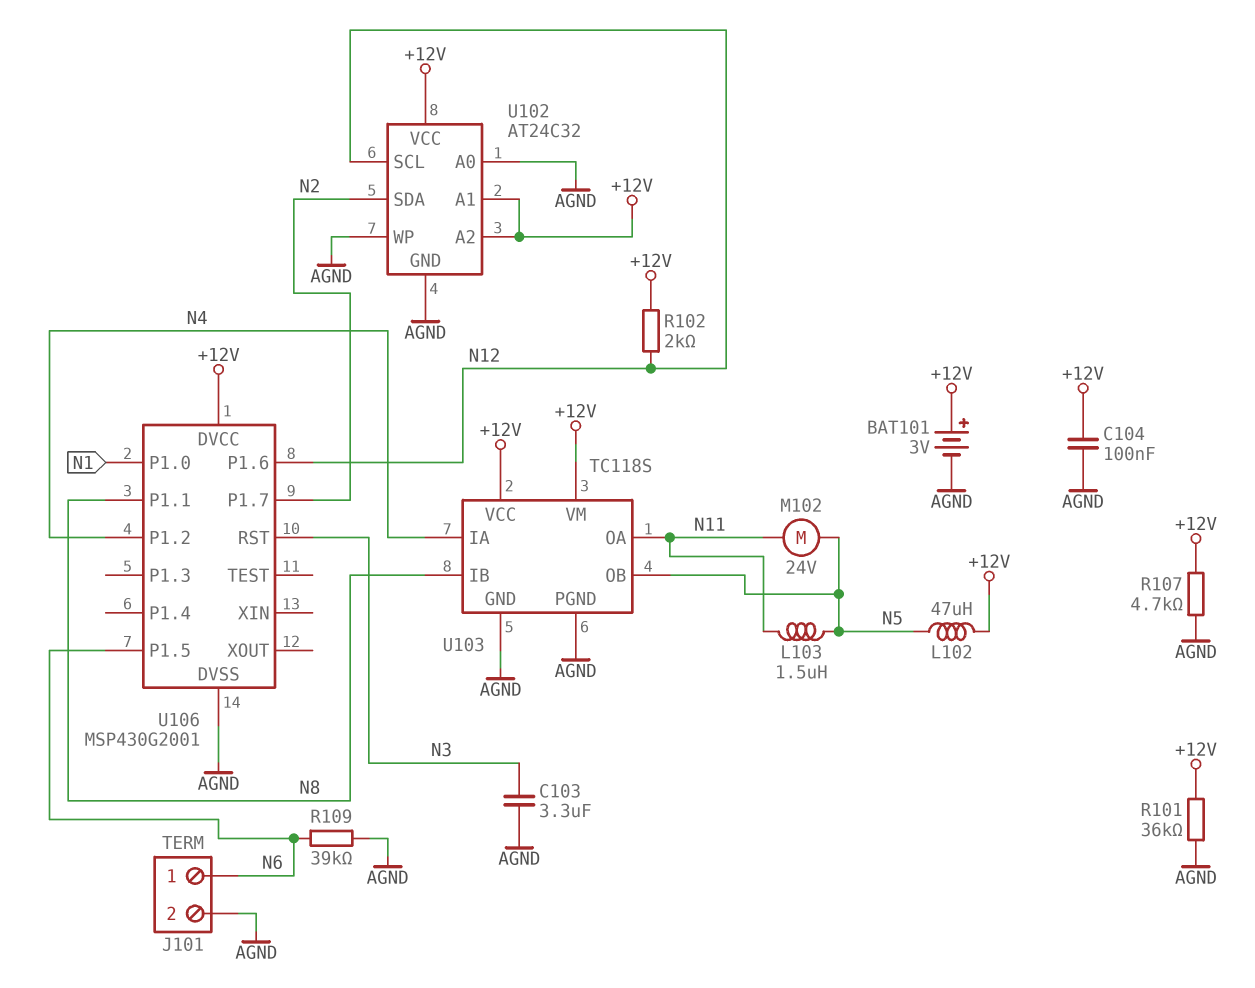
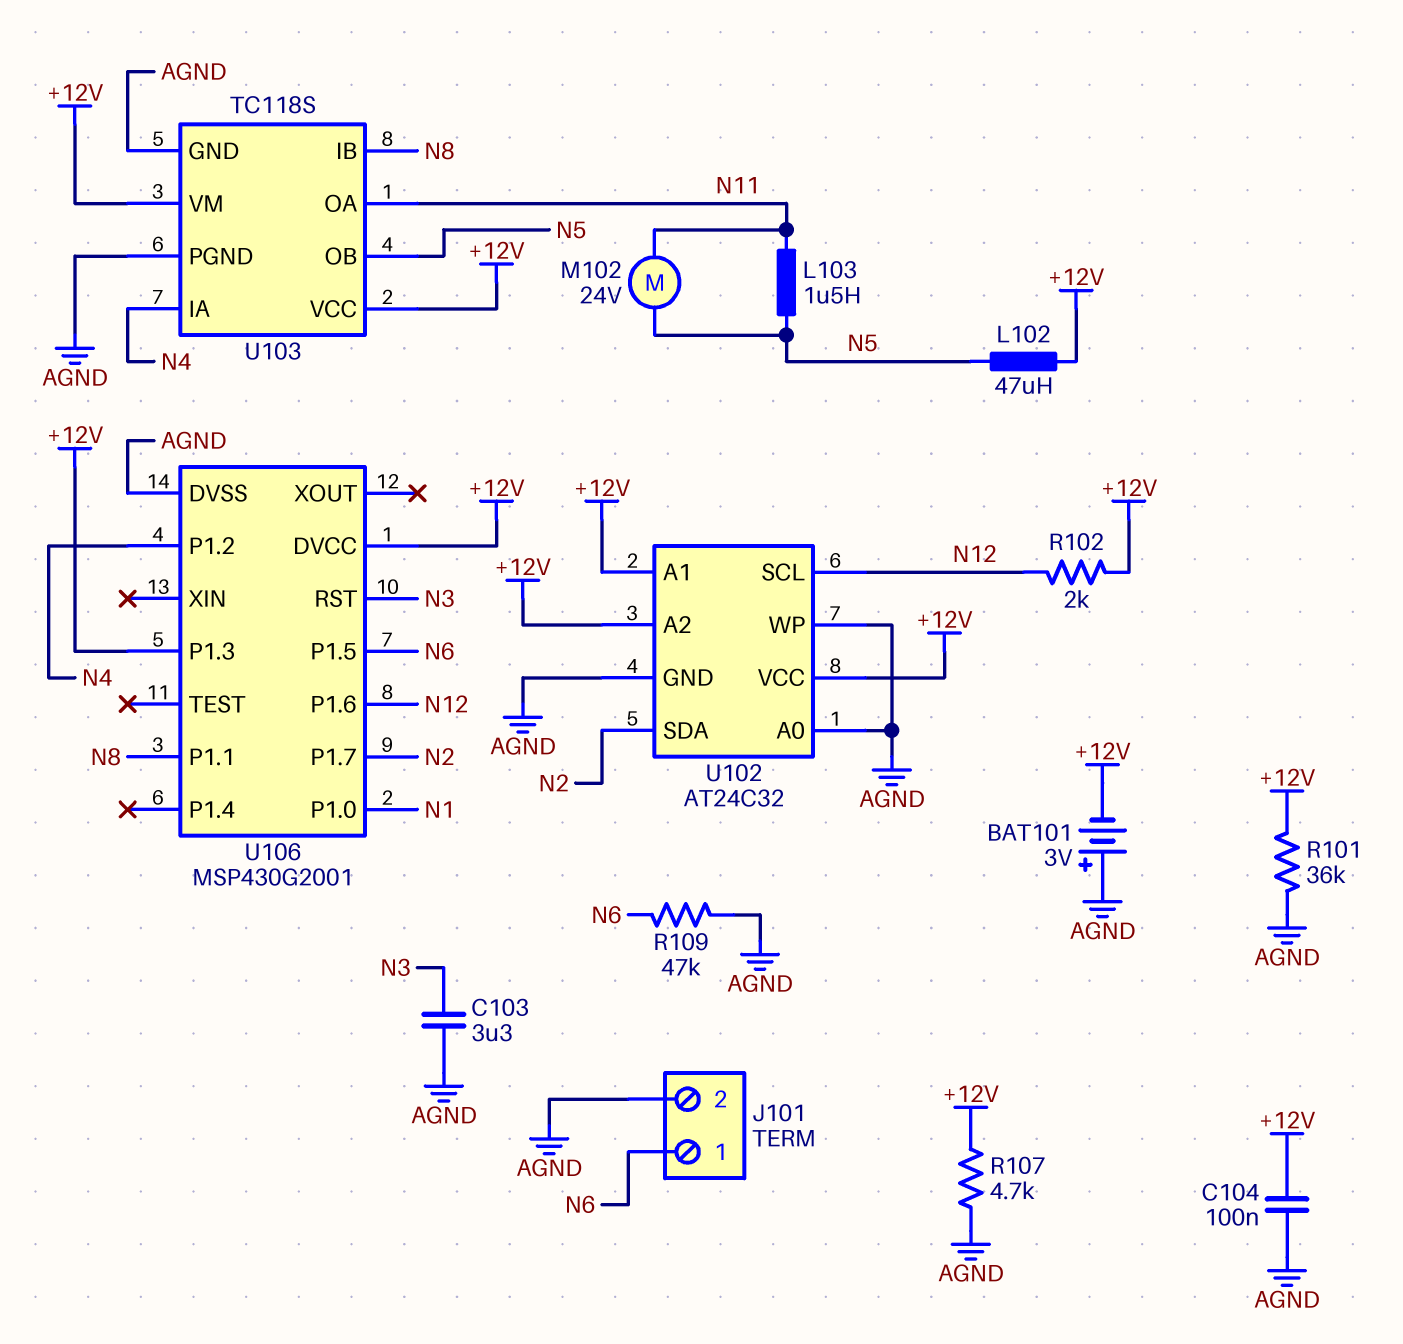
BAT101: 3V (plus +12V, minus AGND) -> 3V (plus AGND, minus +12V)
R109: 39k (AGND, N6) -> 47k (AGND, N6)
U106 pin P1.3: none -> +12V

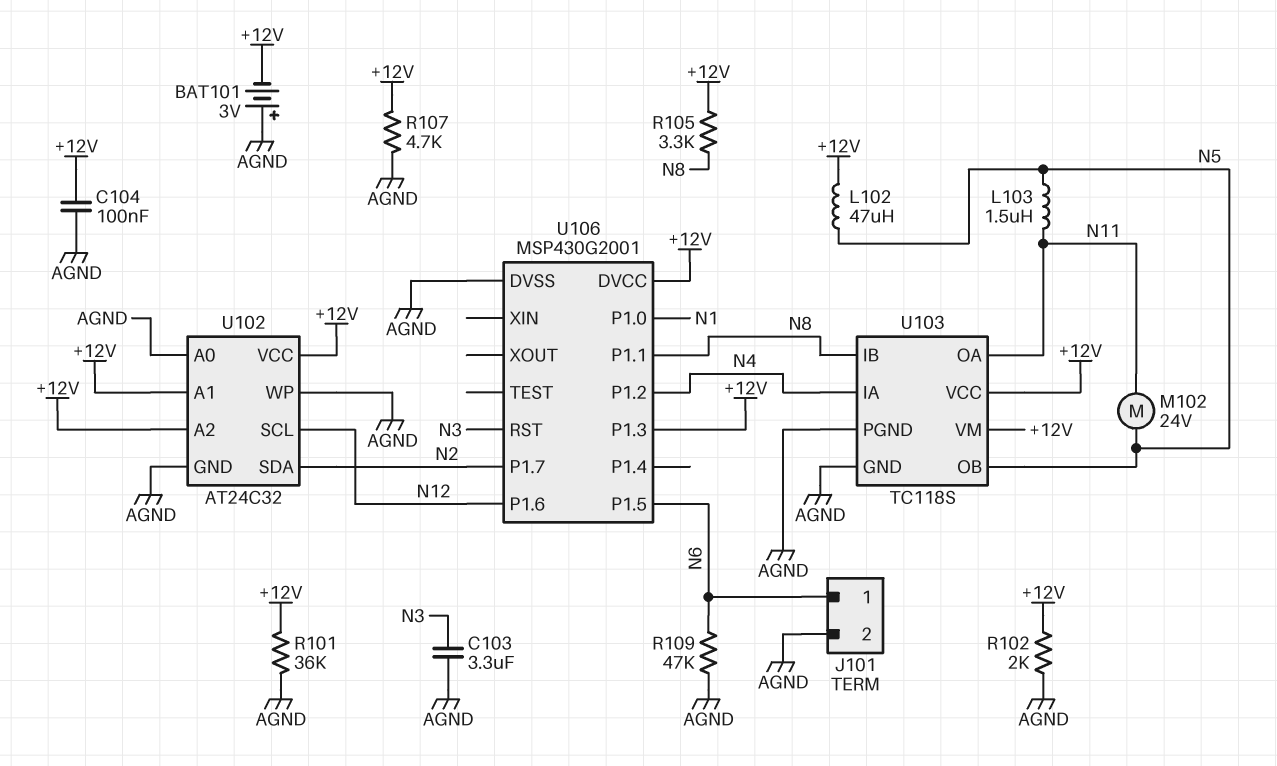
R102: 2k (+12V, N12) -> 2k (+12V, AGND)
R105: none -> 3.3k (+12V, N8)

